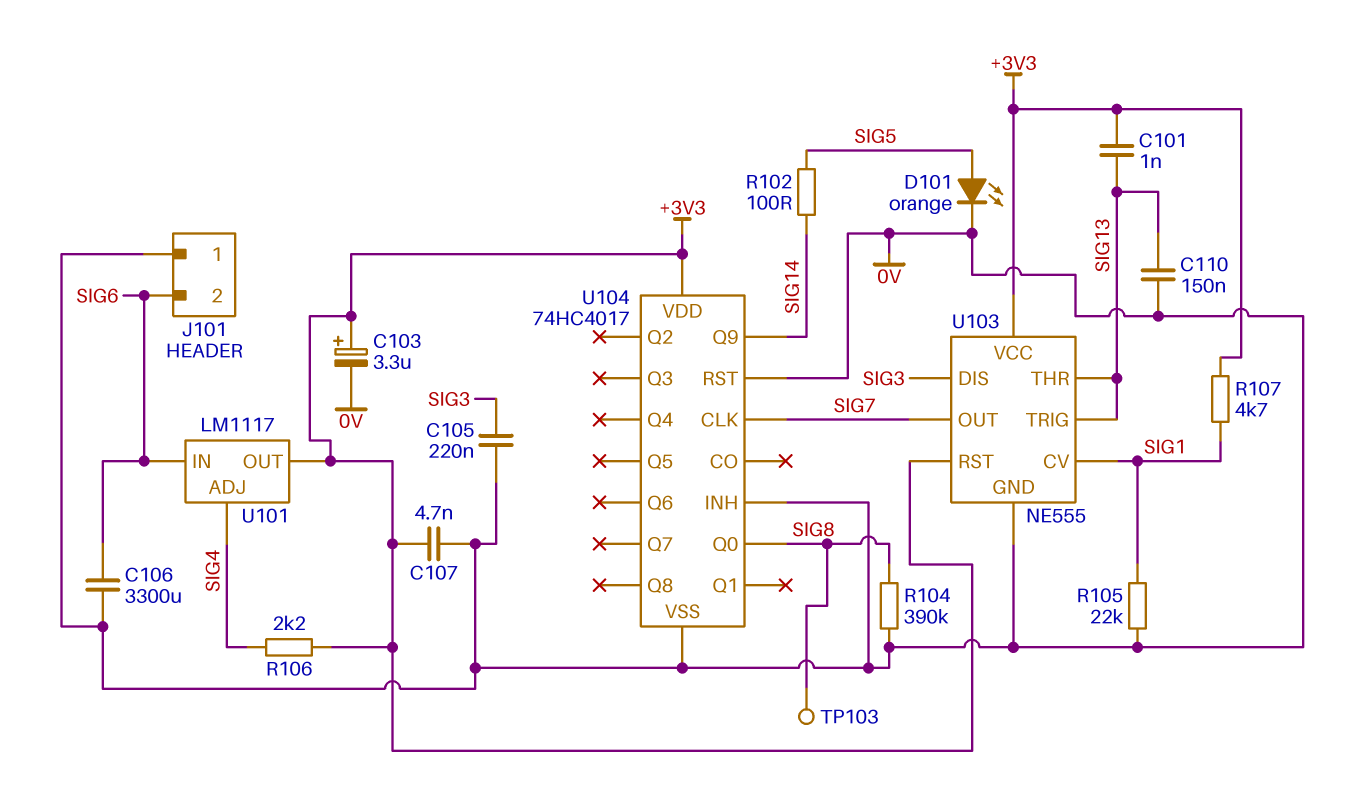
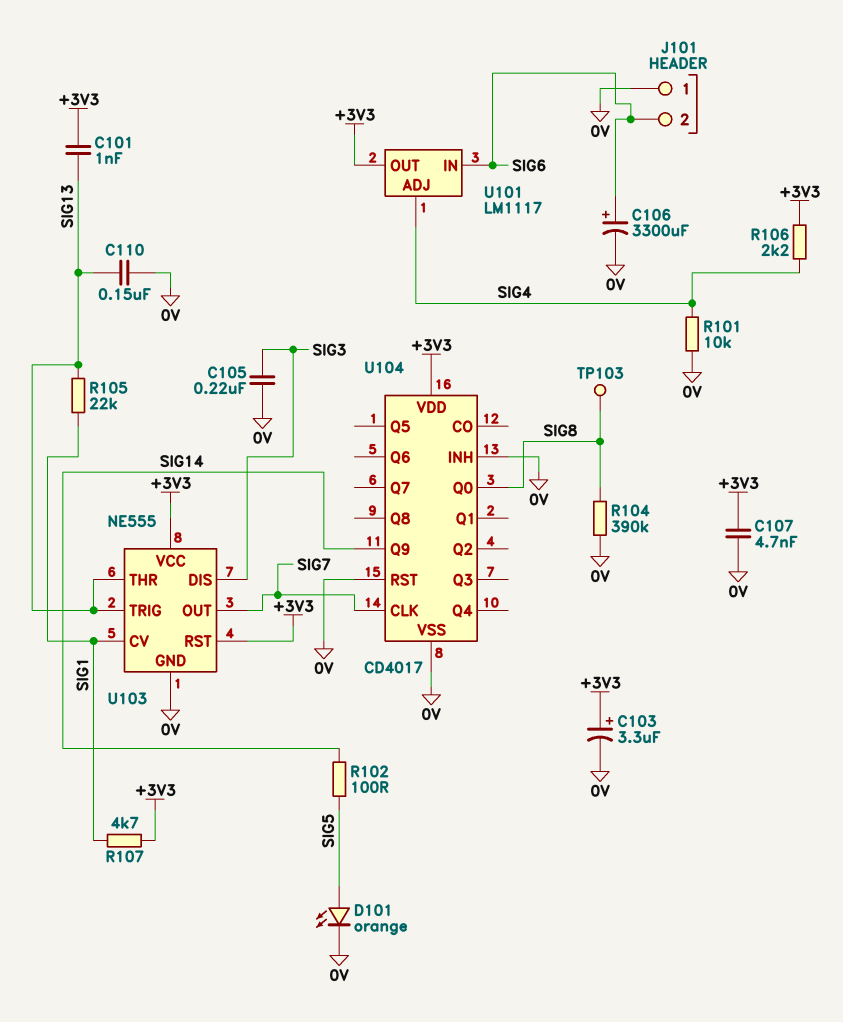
C106: 3300uF (0V, SIG6) -> 3300uF (plus SIG6, minus 0V)
R101: none -> 10k (0V, SIG4)
R105: 22k (0V, SIG1) -> 22k (SIG1, SIG13)
U104: 74HC4017 -> CD4017

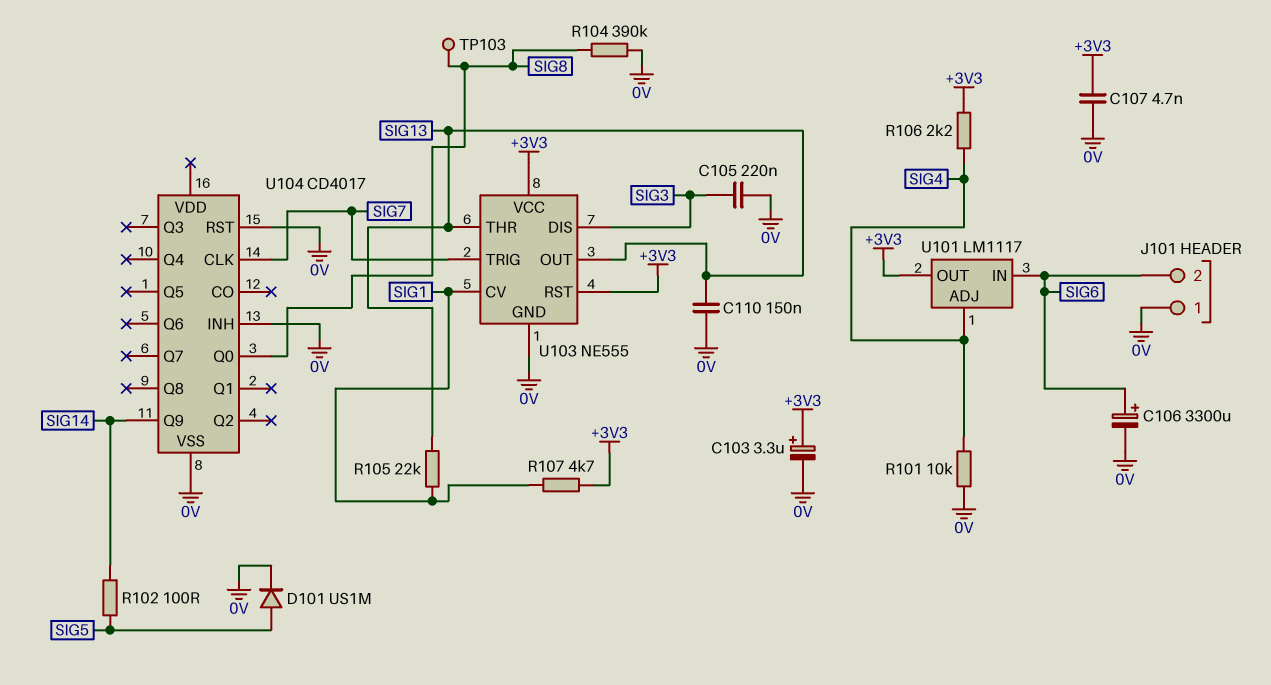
C101: 1nF (+3V3, SIG13) -> none
D101: LED orange (A SIG5, K 0V) -> diode US1M (A SIG5, K 0V)
U103 pin OUT: SIG7 -> SIG13
U103 pin TRIG: SIG13 -> SIG7
U104 pin VDD: +3V3 -> none

